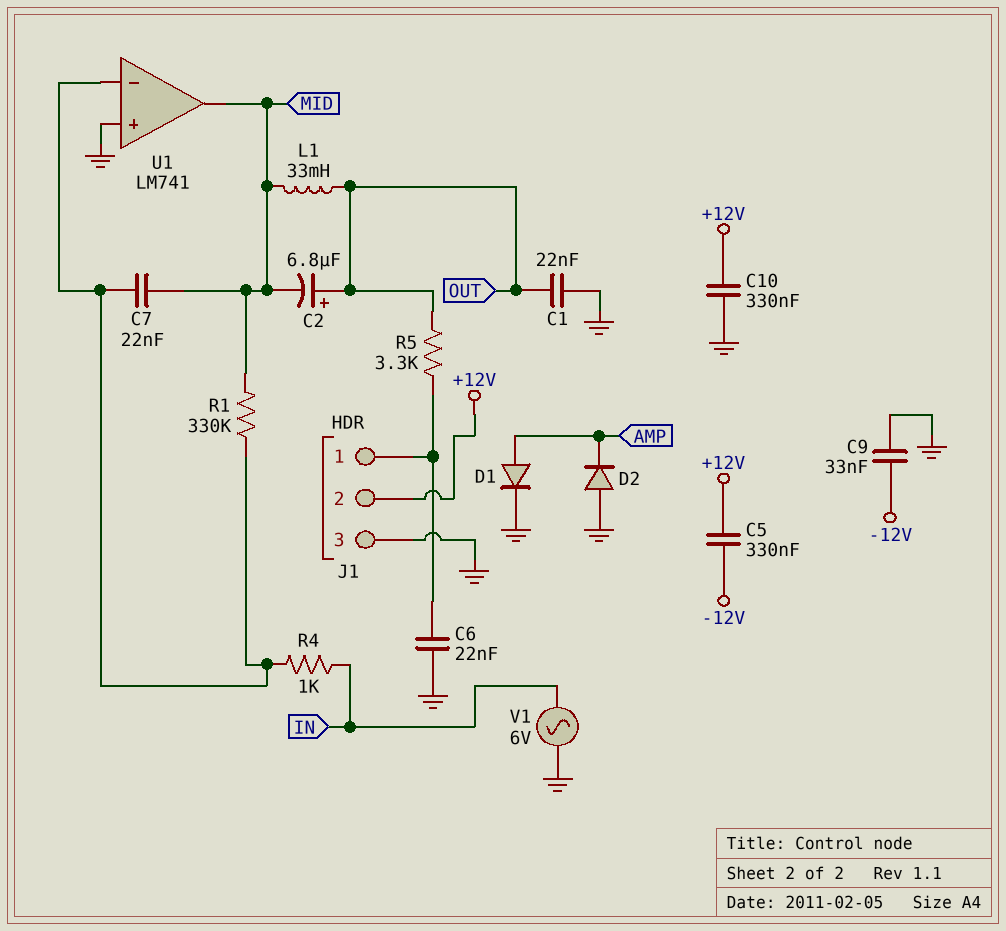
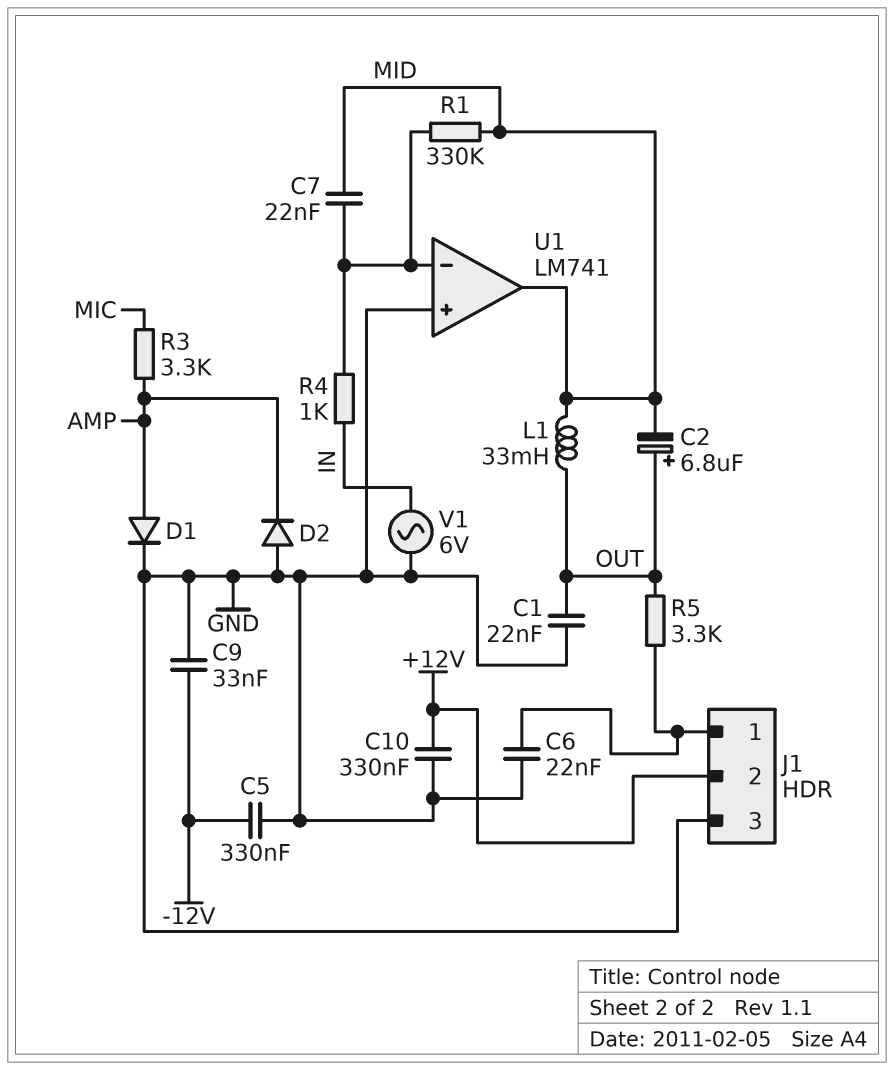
C5: 330nF (+12V, -12V) -> 330nF (-12V, GND)
R3: none -> 3.3k (AMP, MIC)

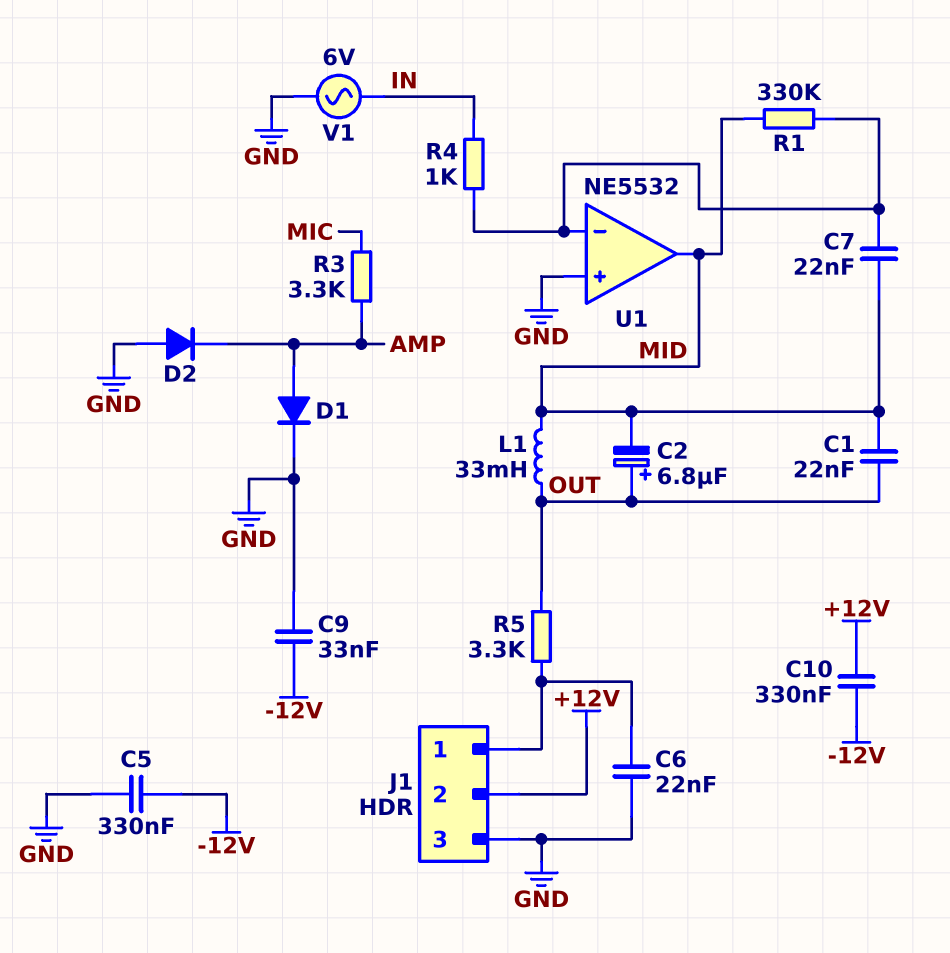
C1: 22nF (GND, OUT) -> 22nF (MID, OUT)
C10: 330nF (+12V, GND) -> 330nF (+12V, -12V)
U1: LM741 -> NE5532

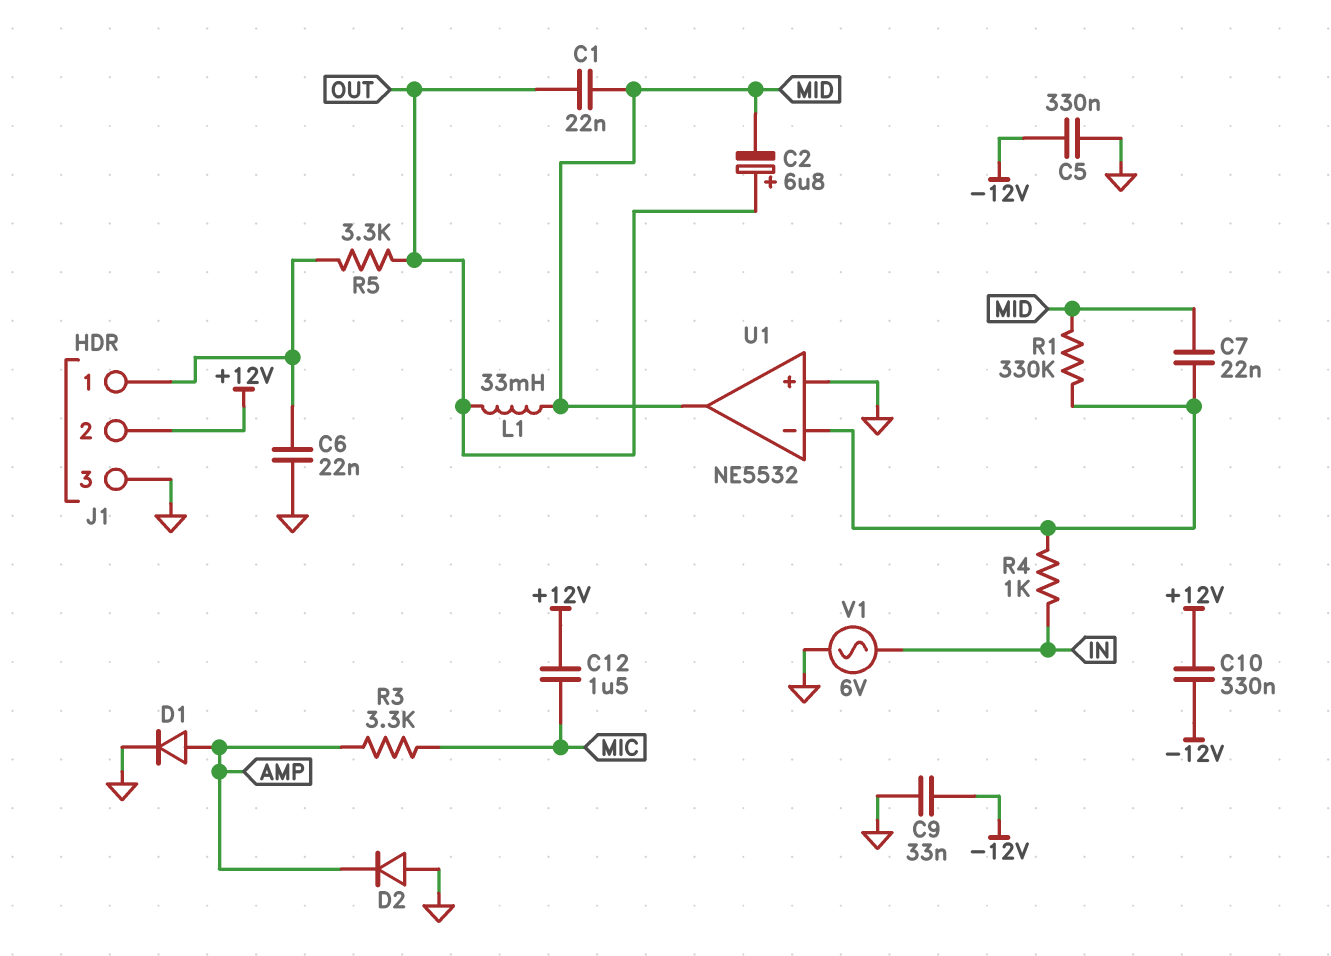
C12: none -> 1.5uF (+12V, MIC)

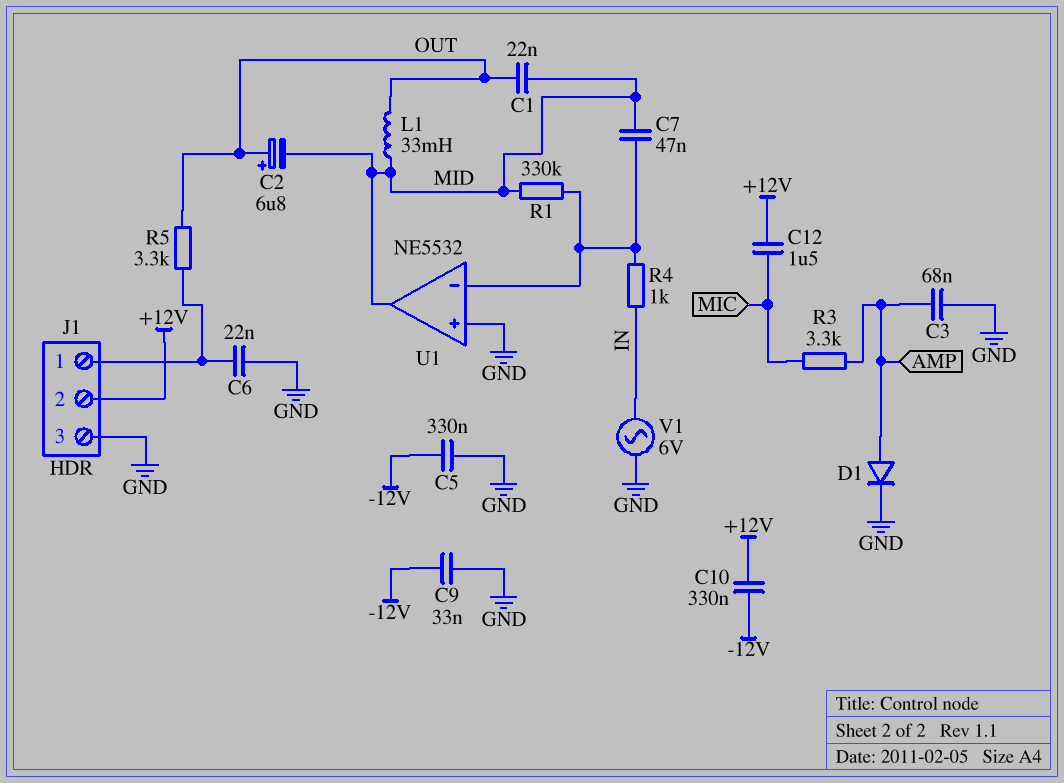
C3: none -> 68nF (AMP, GND)
C7: 22nF (MID, U1/in-) -> 47nF (MID, U1/in-)
D2: diode (A GND, K AMP) -> none

